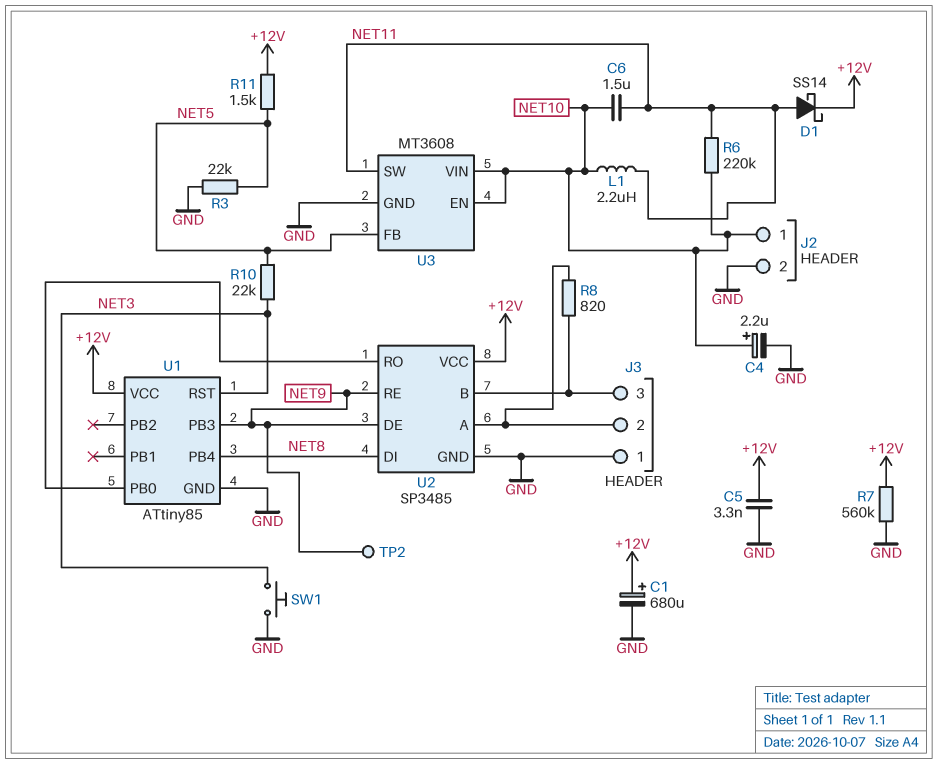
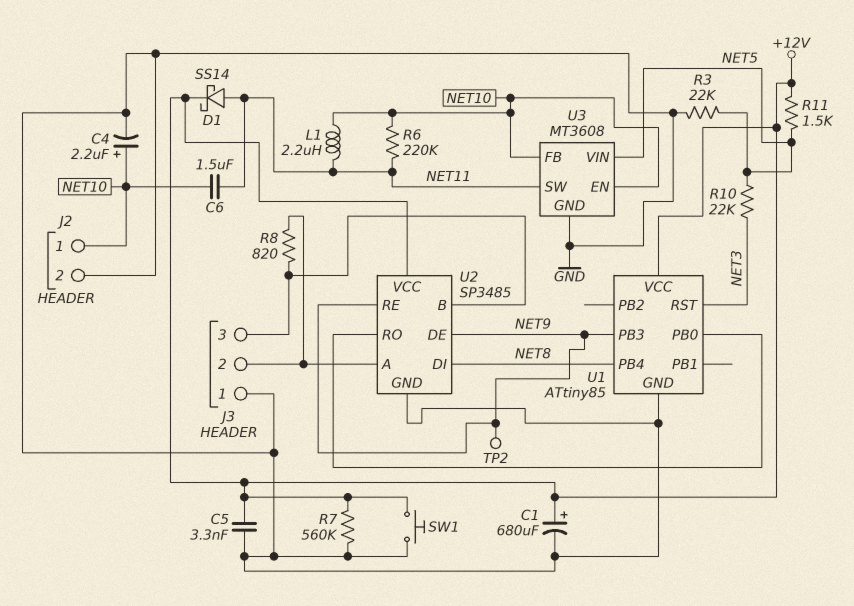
SW1: button (GND, NET3) -> button (+12V, GND)
U3 pin FB: NET5 -> NET10
U3 pin VIN: NET10 -> NET5

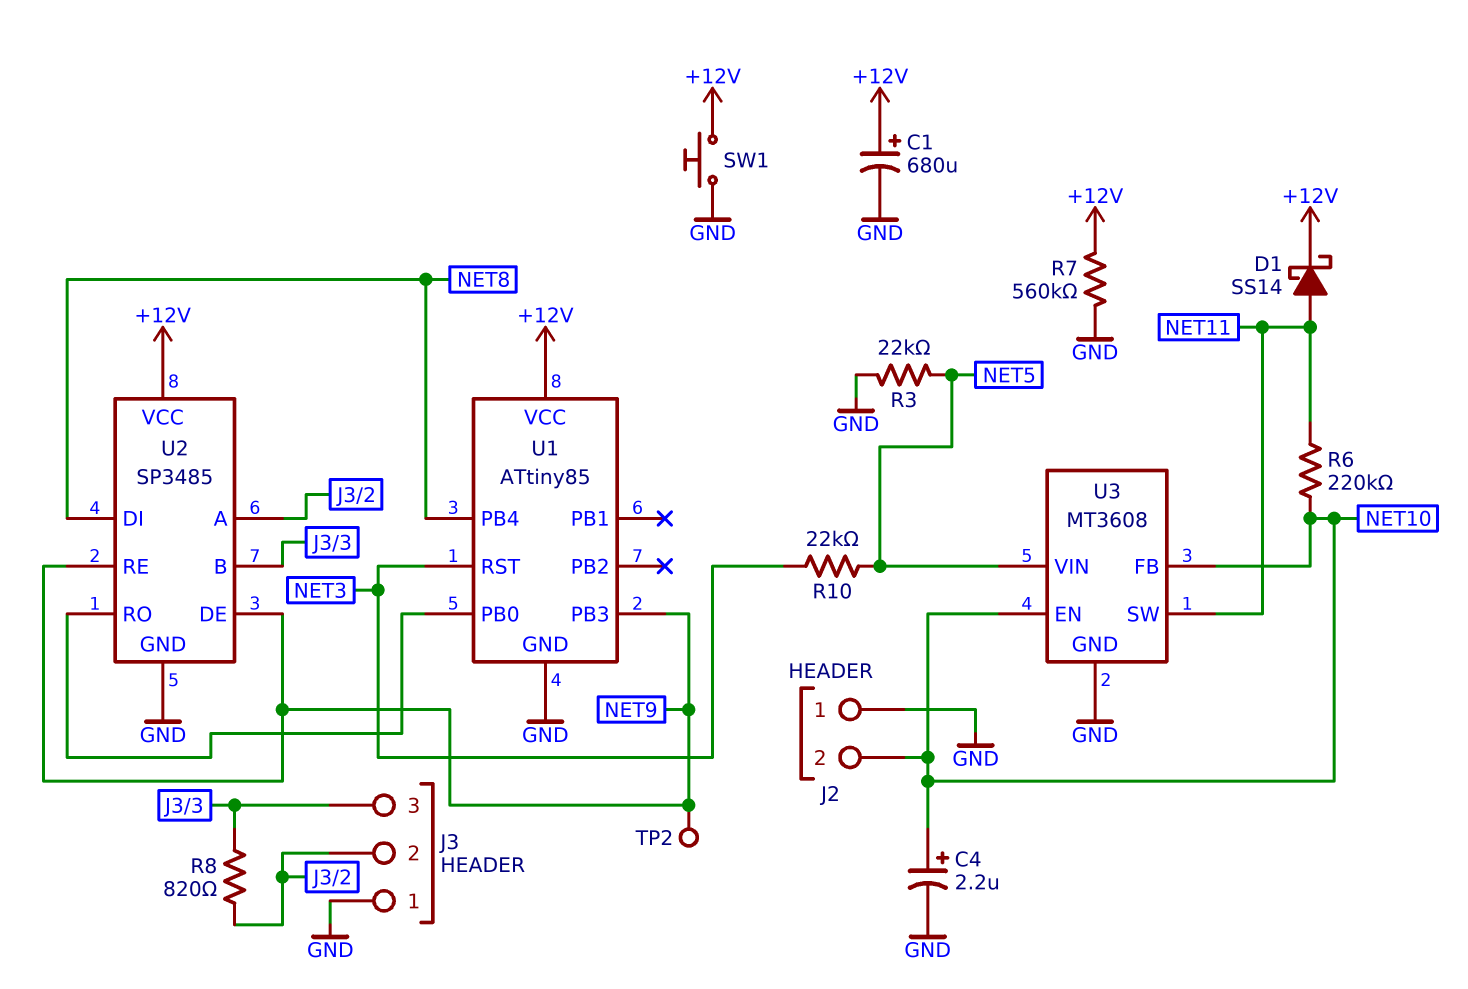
C5: 3.3nF (+12V, GND) -> none
C6: 1.5uF (NET10, NET11) -> none
J2 pin 1: NET10 -> GND
J2 pin 2: GND -> NET10
L1: 2.2uH (NET10, NET11) -> none
R11: 1.5k (+12V, NET5) -> none

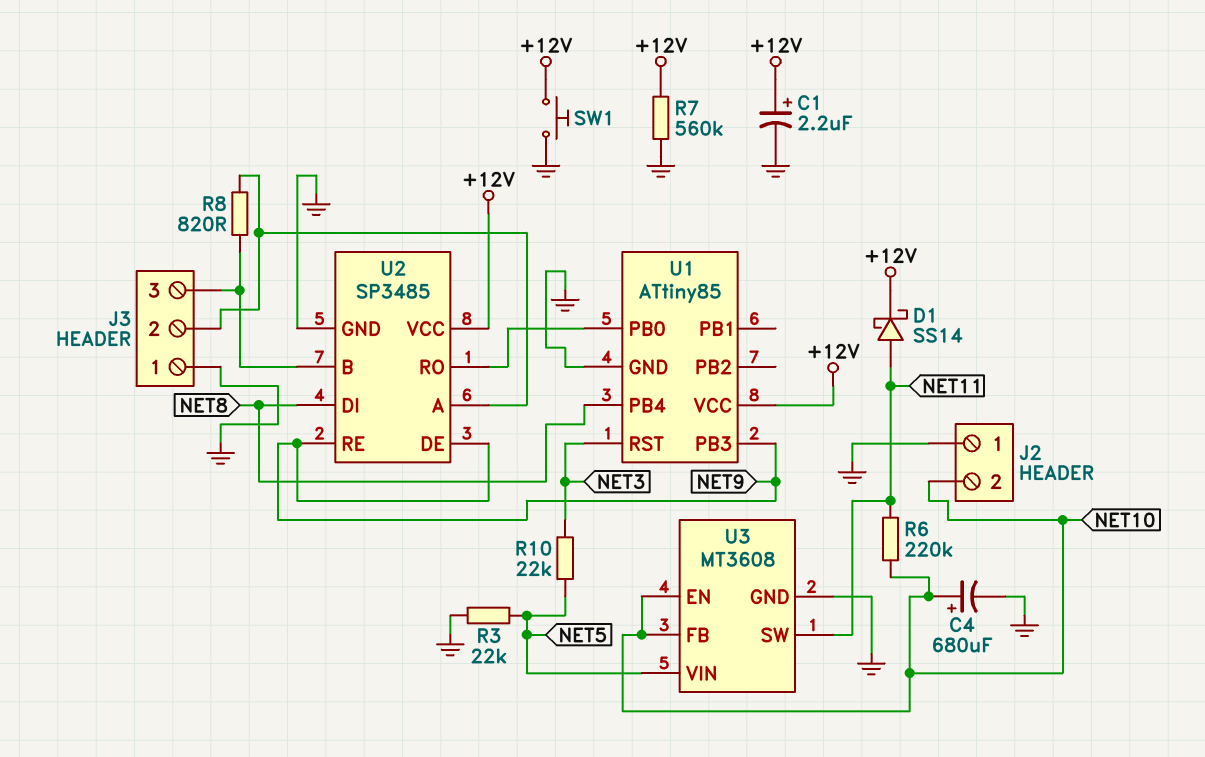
C1: 680uF (plus +12V, minus GND) -> 2.2uF (plus +12V, minus GND)
C4: 2.2uF (plus NET10, minus GND) -> 680uF (plus NET10, minus GND)
TP2: test point (NET9) -> none

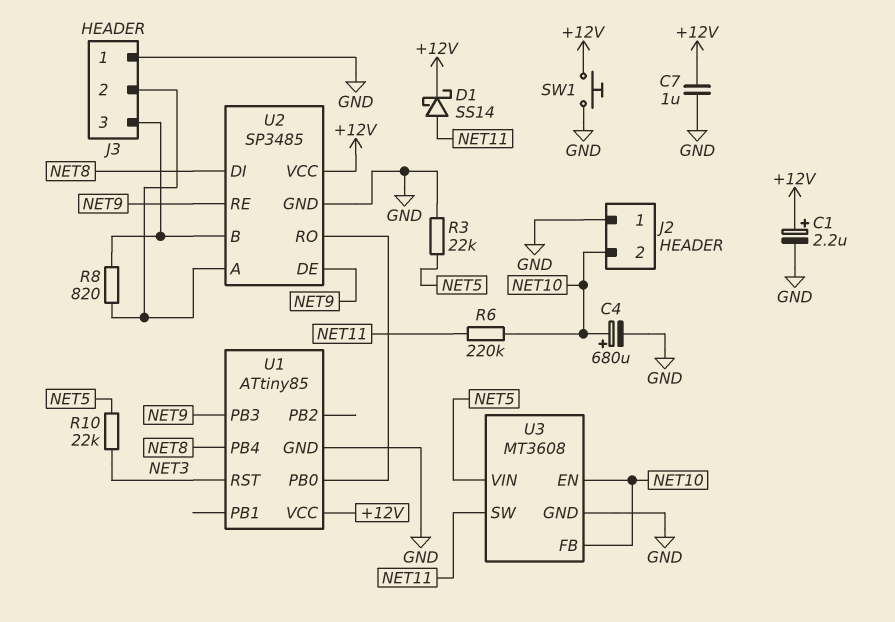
C7: none -> 1uF (+12V, GND)
R7: 560k (+12V, GND) -> none

